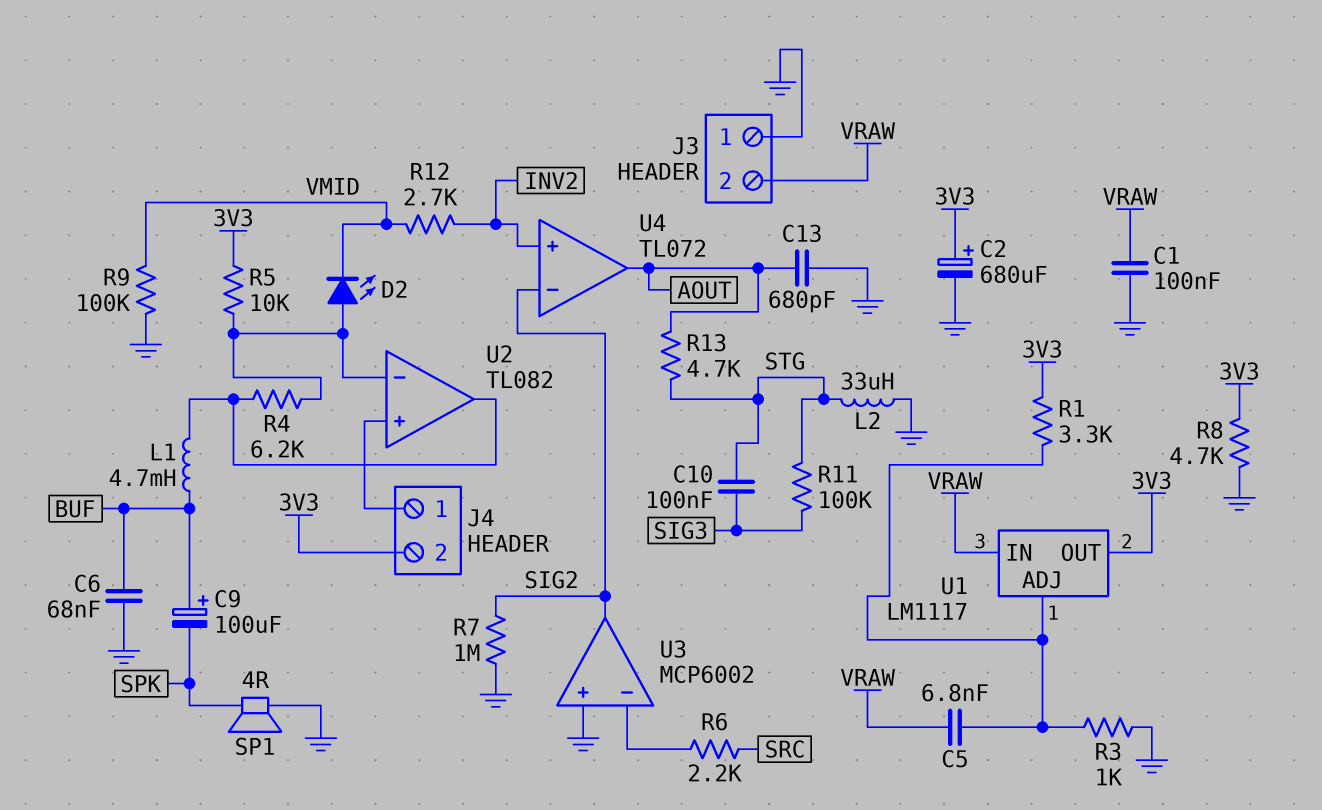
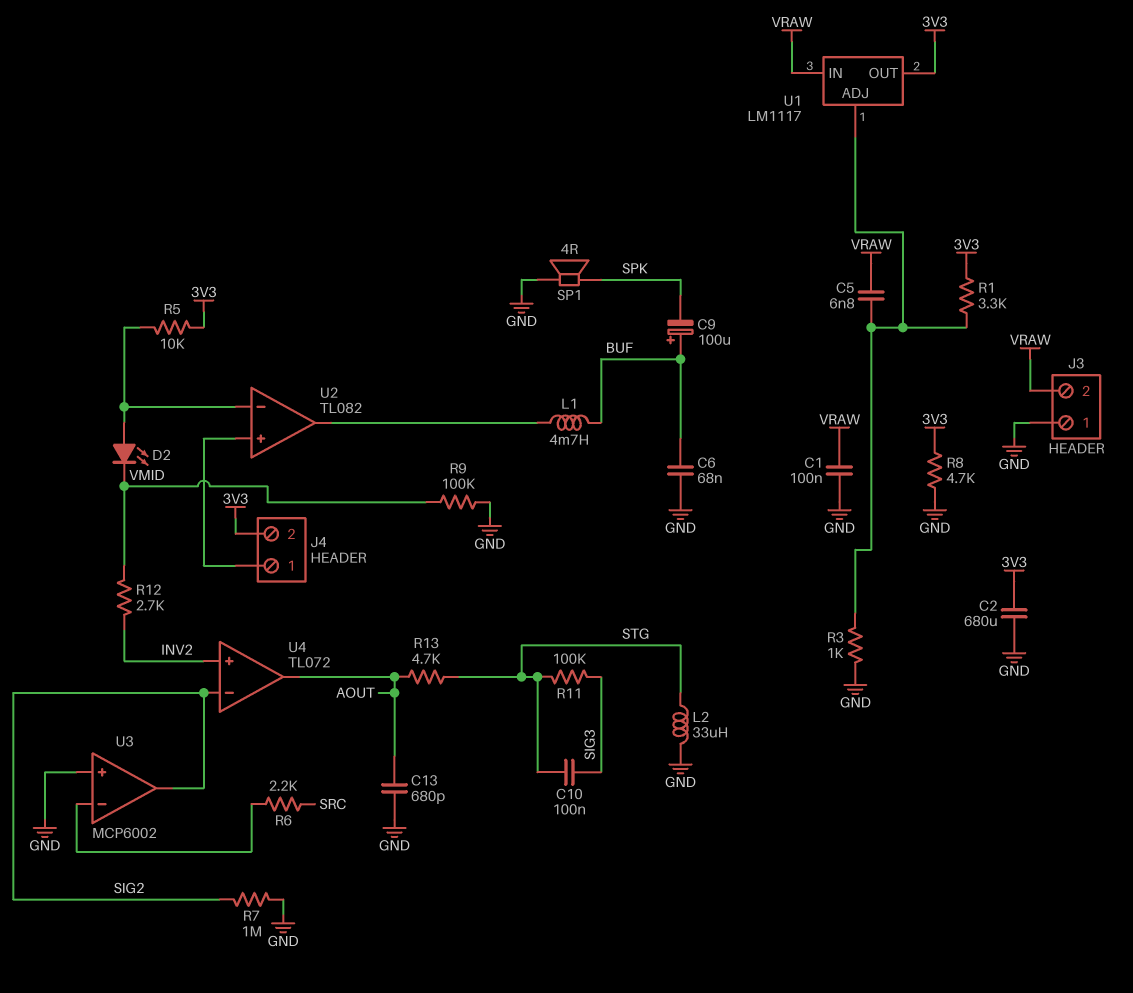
C2: 680uF (plus 3V3, minus GND) -> 680uF (3V3, GND)
R4: 6.2k (U2/in-, U2/out) -> none

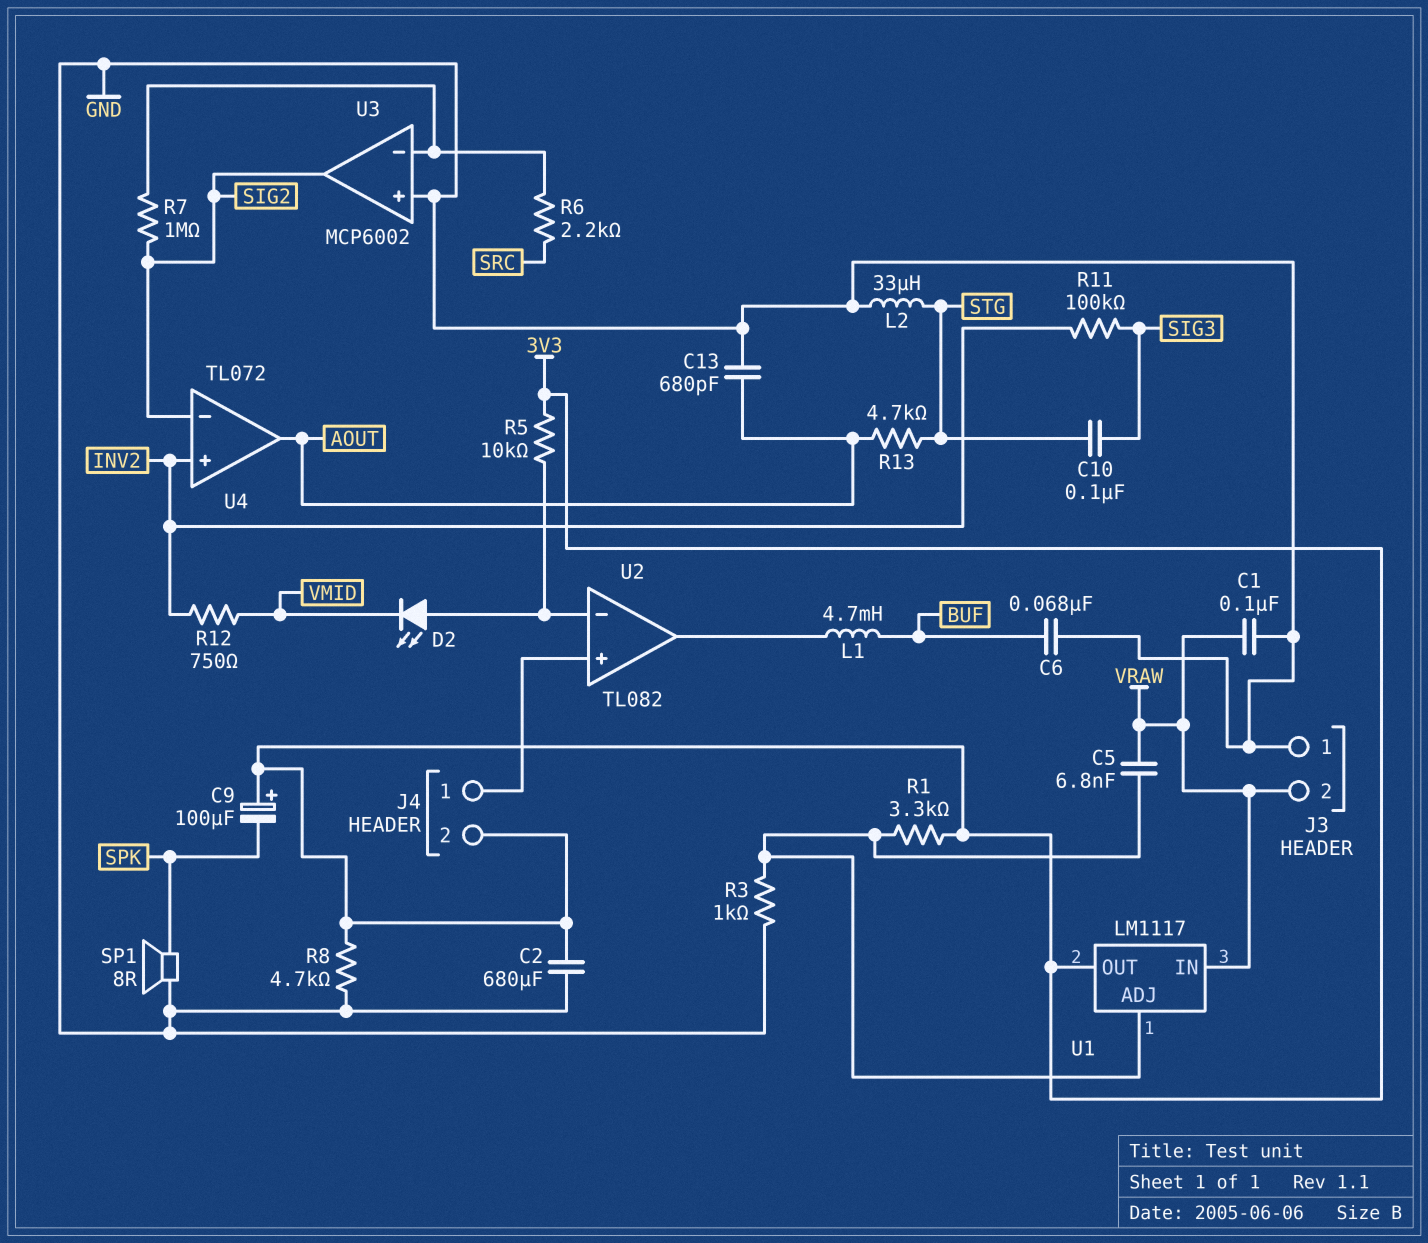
C9: 100uF (plus BUF, minus SPK) -> 100uF (plus 3V3, minus SPK)
R7: 1M (GND, SIG2) -> 1M (SIG2, U3/in-)
R9: 100k (GND, VMID) -> none
R11: 100k (SIG3, STG) -> 100k (INV2, SIG3)
R12: 2.7k (INV2, VMID) -> 750 (INV2, VMID)
SP1: speaker 4R (GND, SPK) -> speaker 8R (GND, SPK)

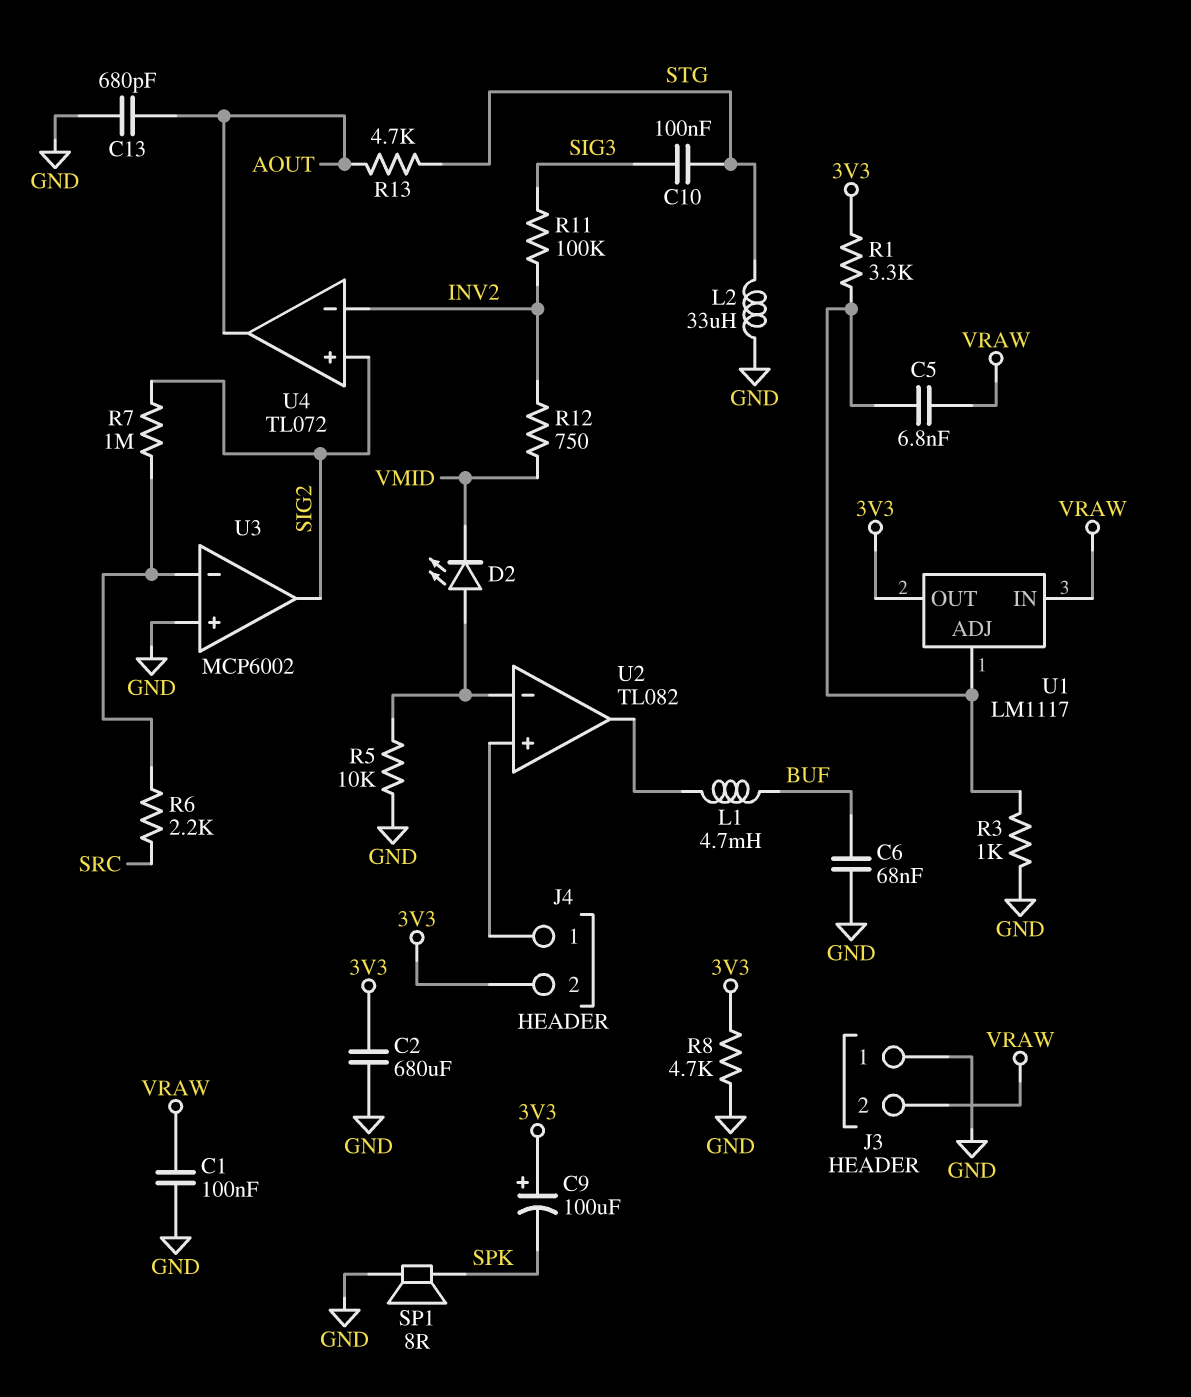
R5: 10k (3V3, U2/in-) -> 10k (GND, U2/in-)
U4 pin in+: INV2 -> SIG2
U4 pin in-: SIG2 -> INV2

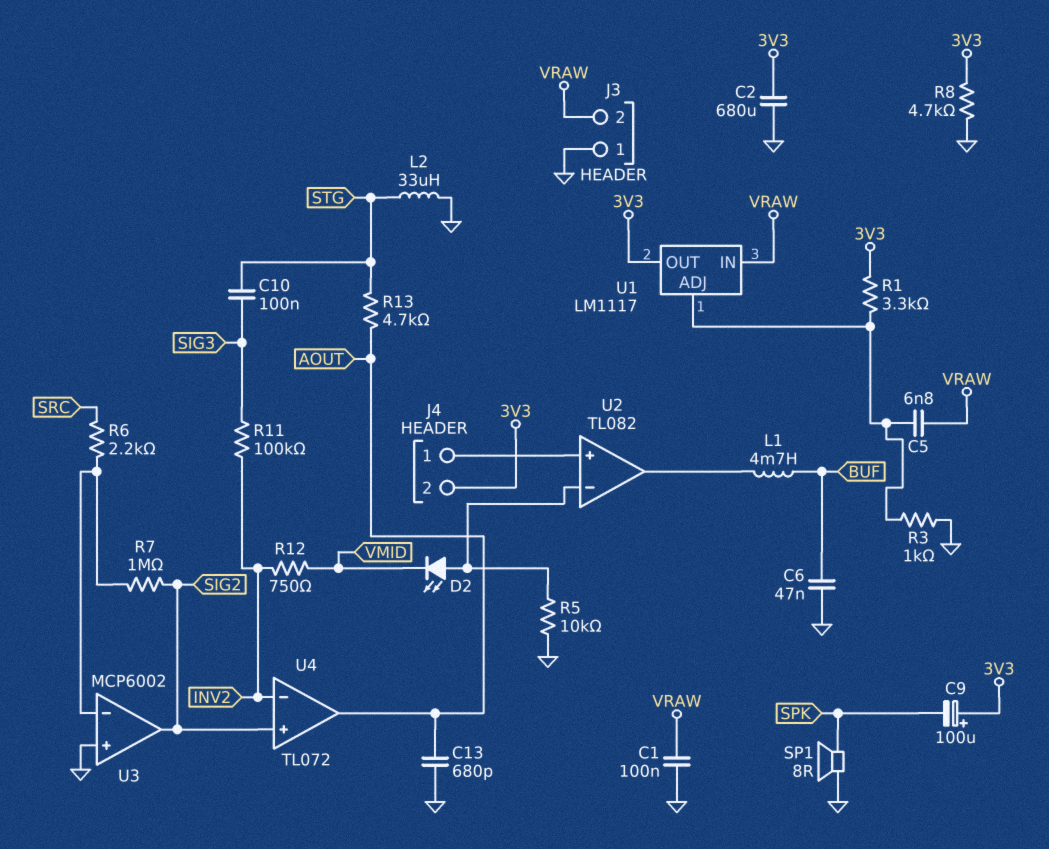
C6: 68nF (BUF, GND) -> 47nF (BUF, GND)

